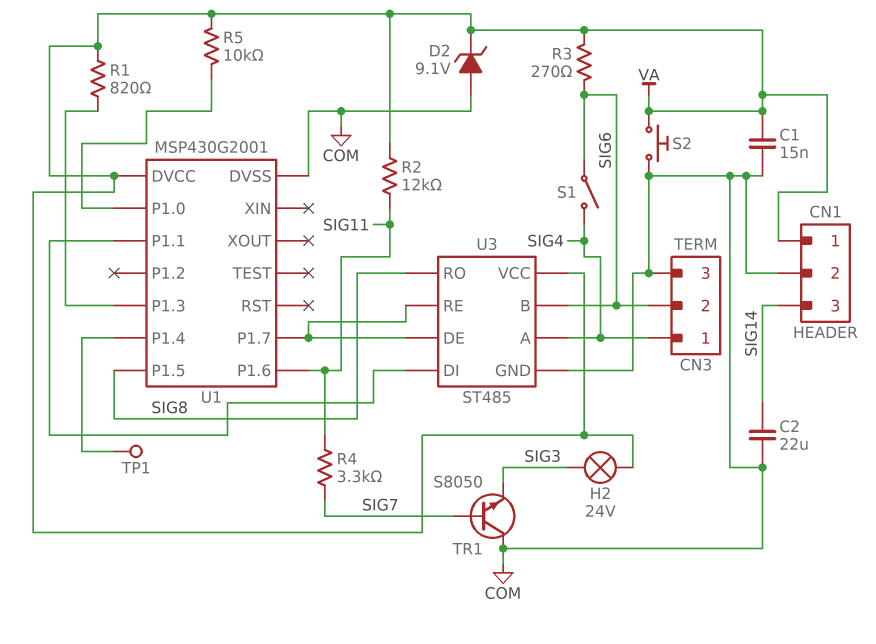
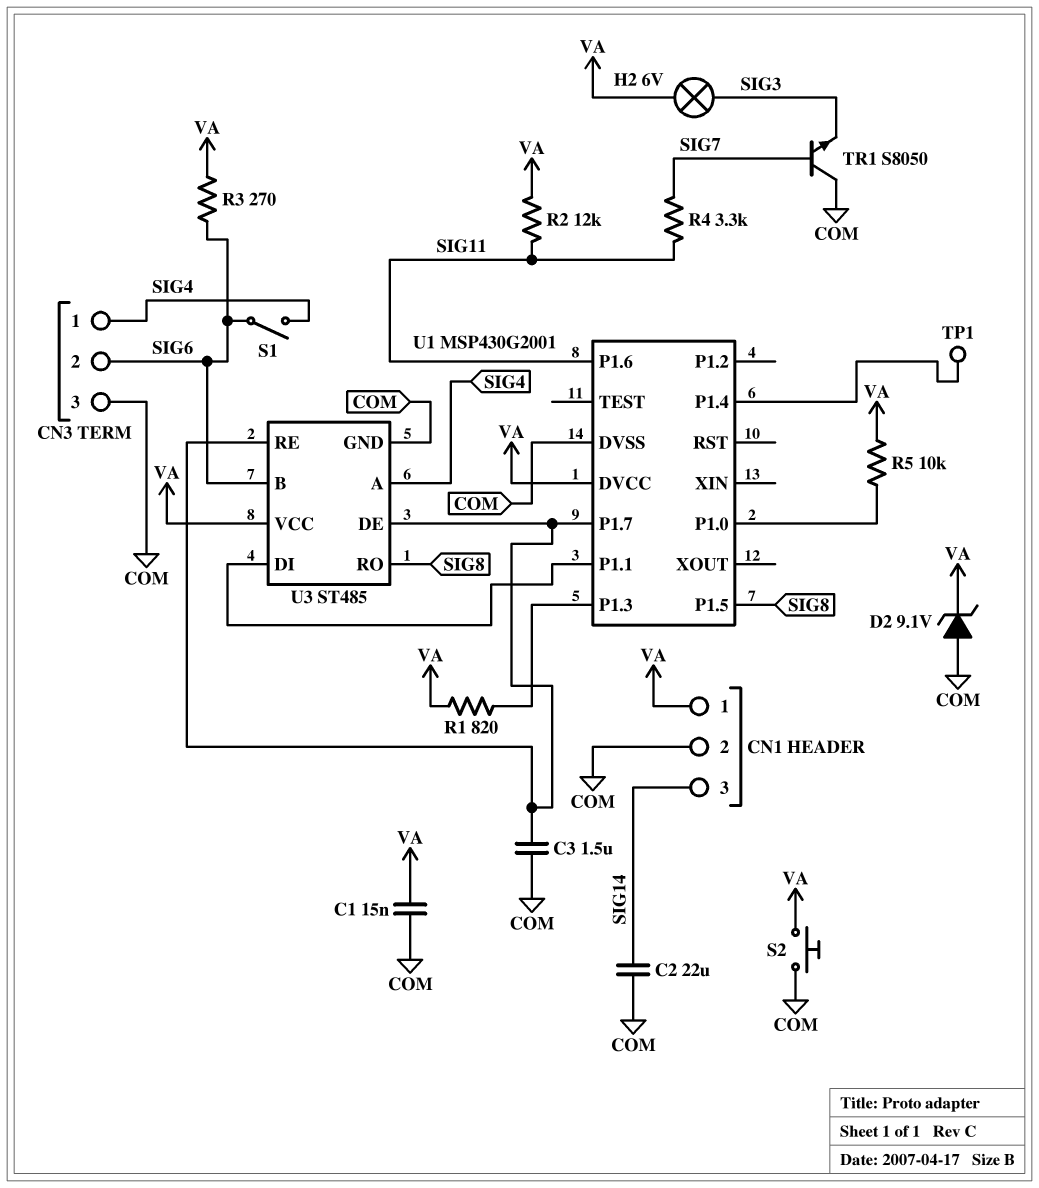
C3: none -> 1.5uF (COM, U1/P1.7)
H2: lamp 24V (SIG3, VA) -> lamp 6V (SIG3, VA)

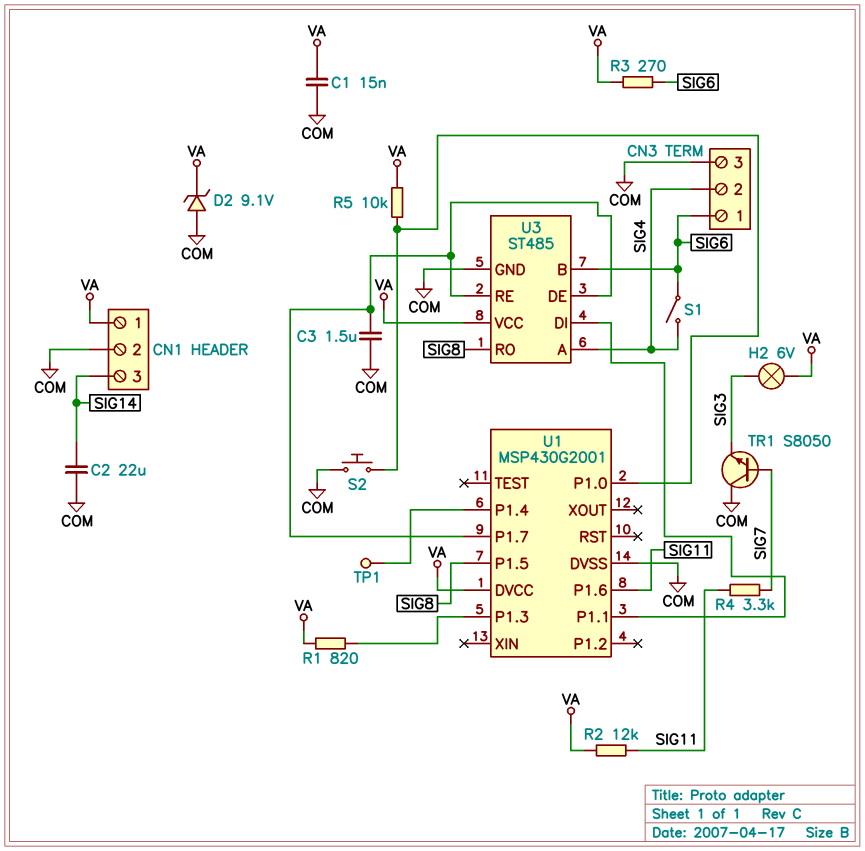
CN3 pin 1: SIG4 -> SIG6
CN3 pin 2: SIG6 -> SIG4
S2: button (COM, VA) -> button (COM, U1/P1.0)

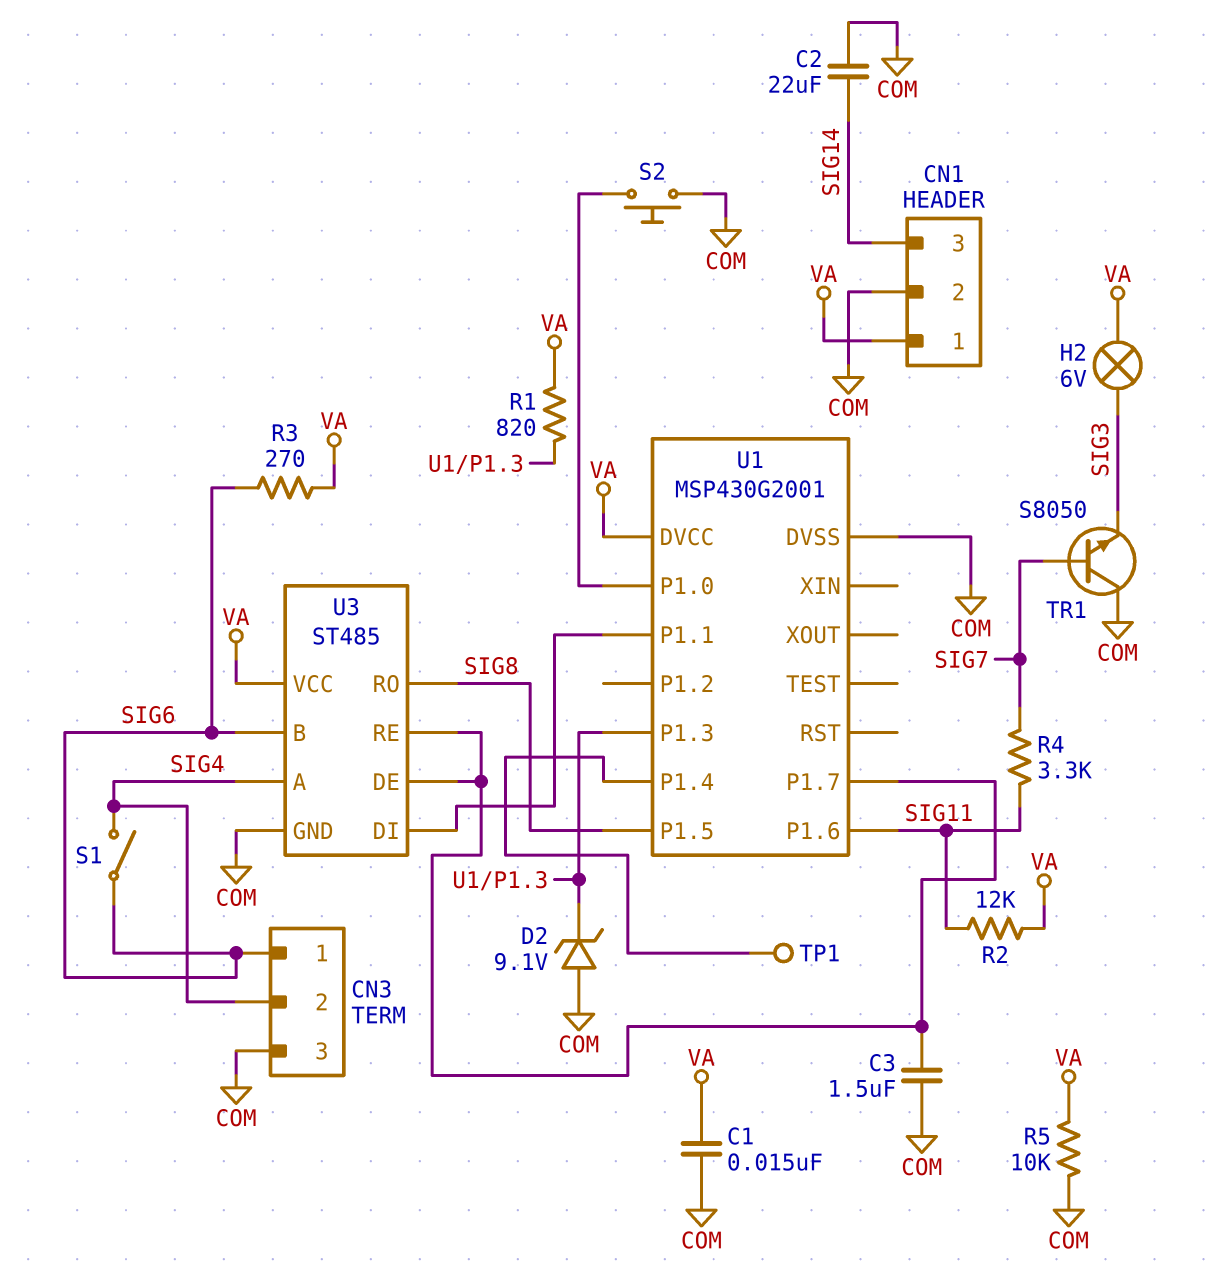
D2: zener 9.1V (A COM, K VA) -> zener 9.1V (A COM, K U1/P1.3)
R5: 10k (U1/P1.0, VA) -> 10k (COM, VA)

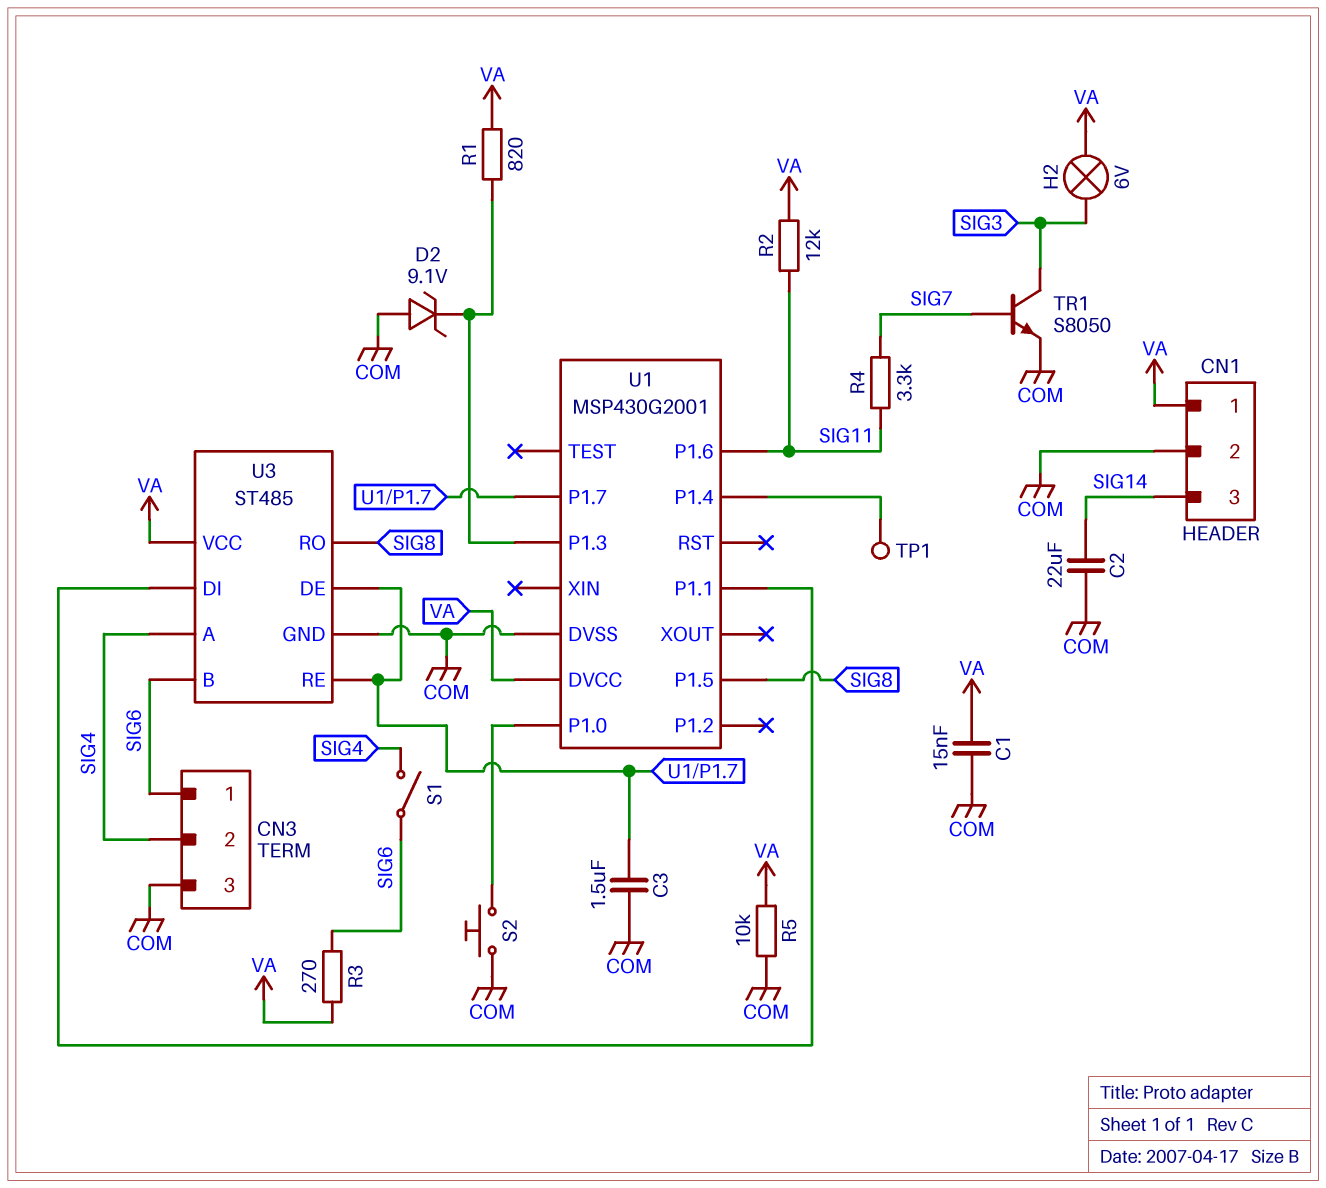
TR1: NPN S8050 (B SIG7, C COM, E SIG3) -> NPN S8050 (B SIG7, C SIG3, E COM)

